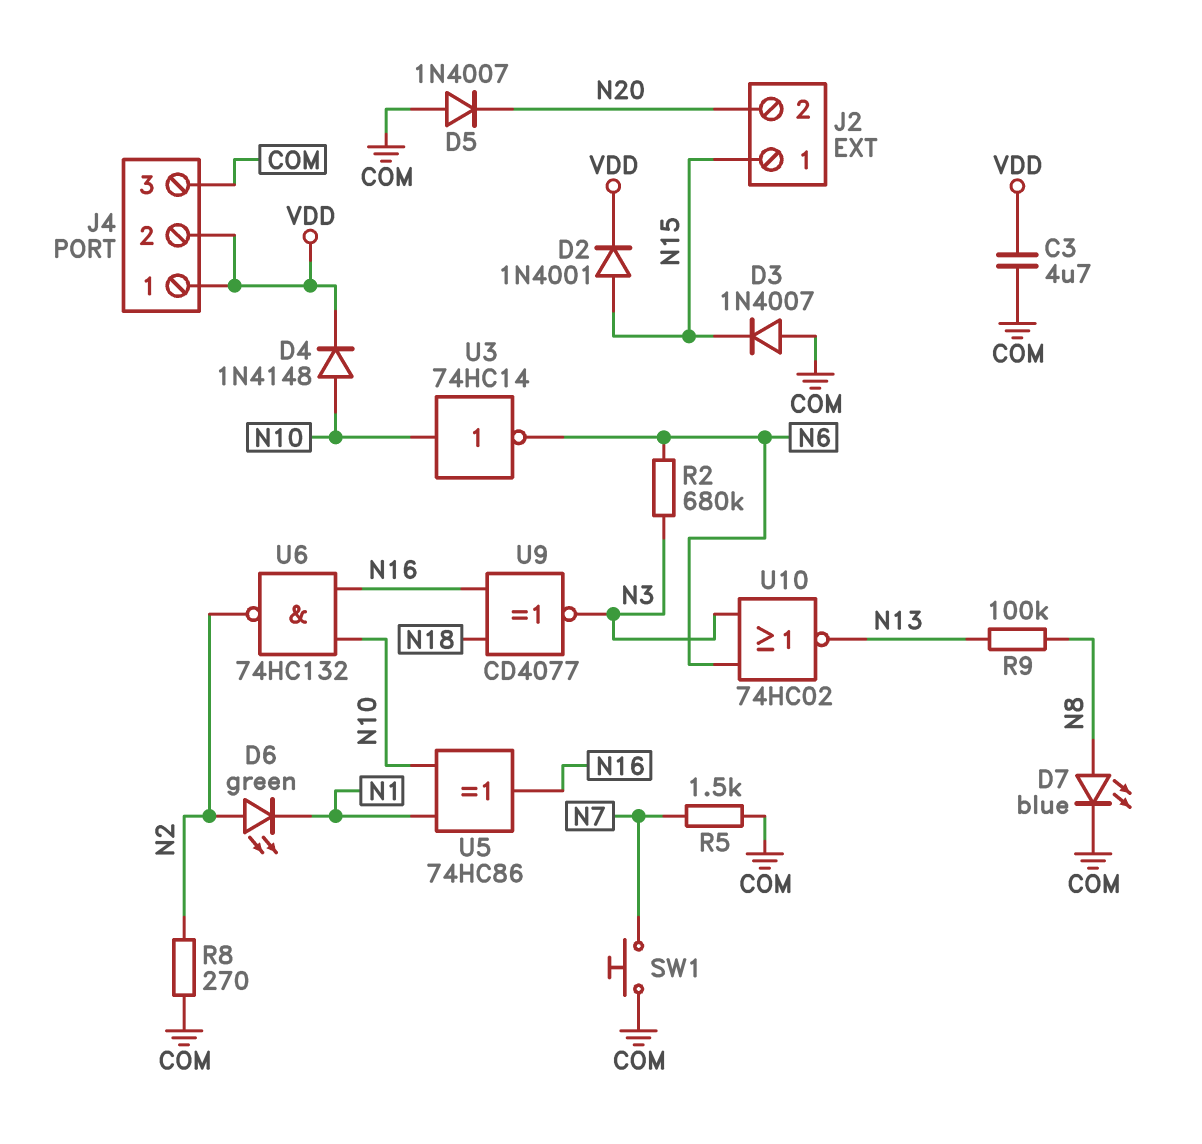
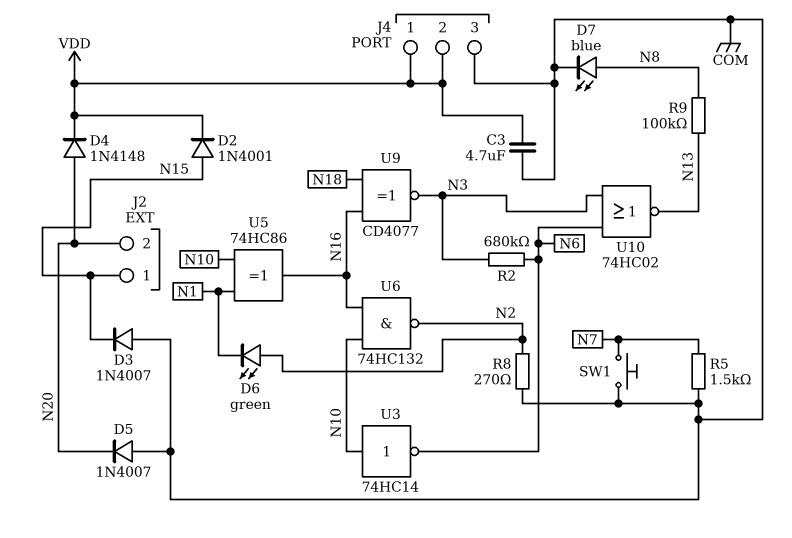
D4: diode 1N4148 (A N10, K VDD) -> diode 1N4148 (A N20, K VDD)

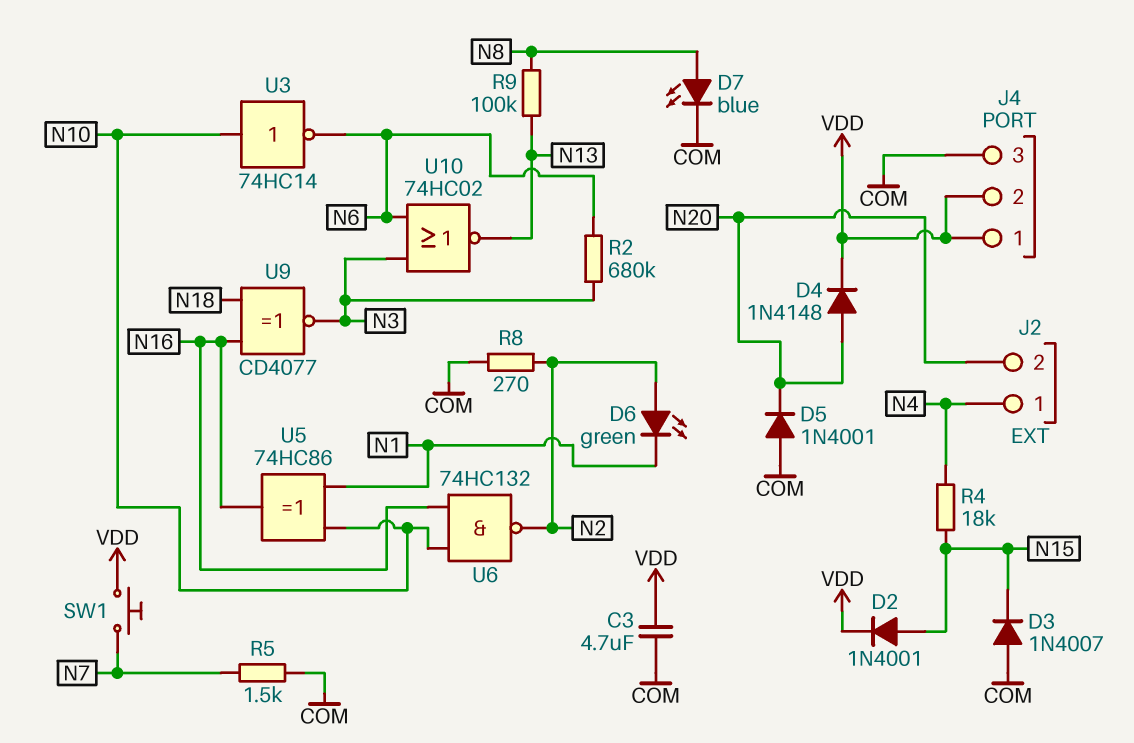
D5: diode 1N4007 (A COM, K N20) -> diode 1N4001 (A COM, K N20)
J2 pin 1: N15 -> N4
R4: none -> 18k (N4, N15)
SW1: button (COM, N7) -> button (N7, VDD)

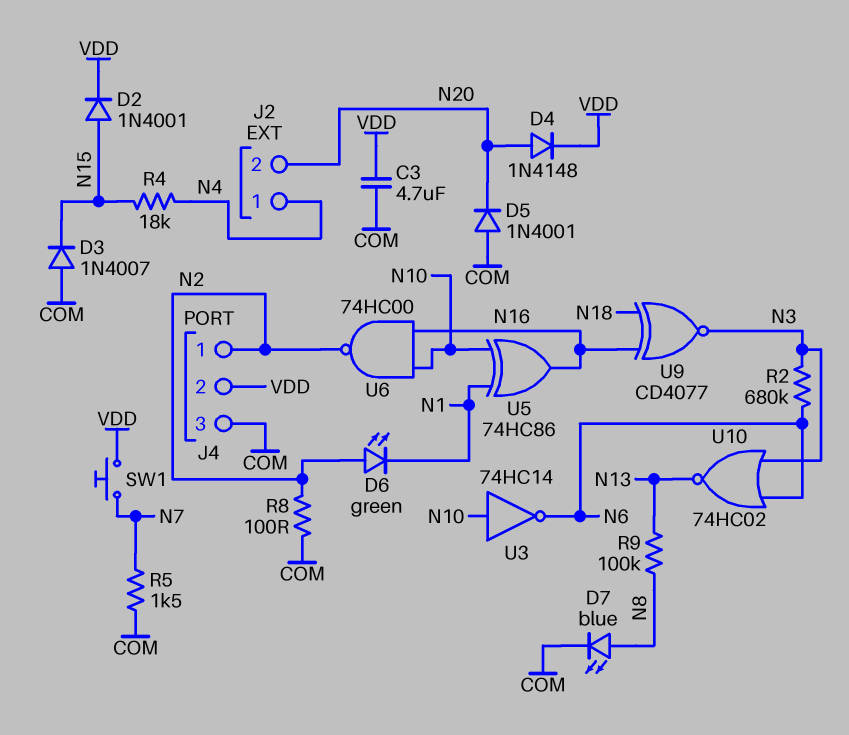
J4 pin 1: VDD -> N2
R8: 270 (COM, N2) -> 100 (COM, N2)
U6: NAND 74HC132 (in N10, in N16, out N2) -> NAND 74HC00 (in N10, in N16, out N2)

